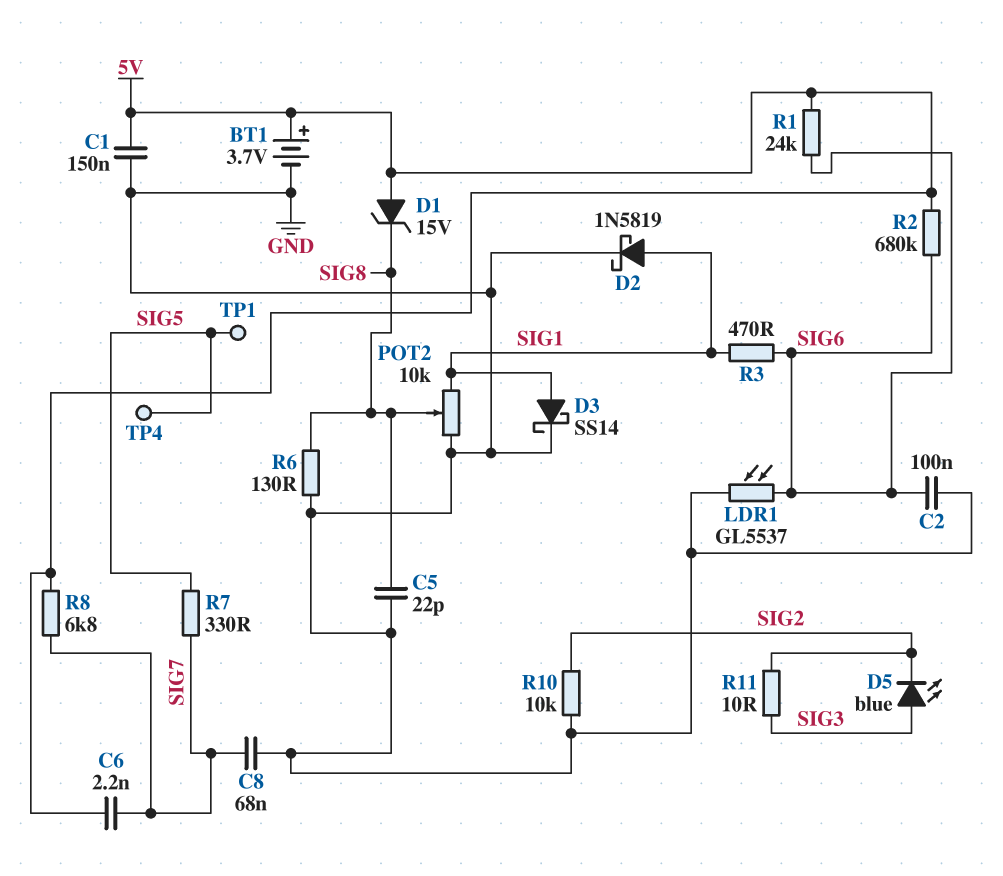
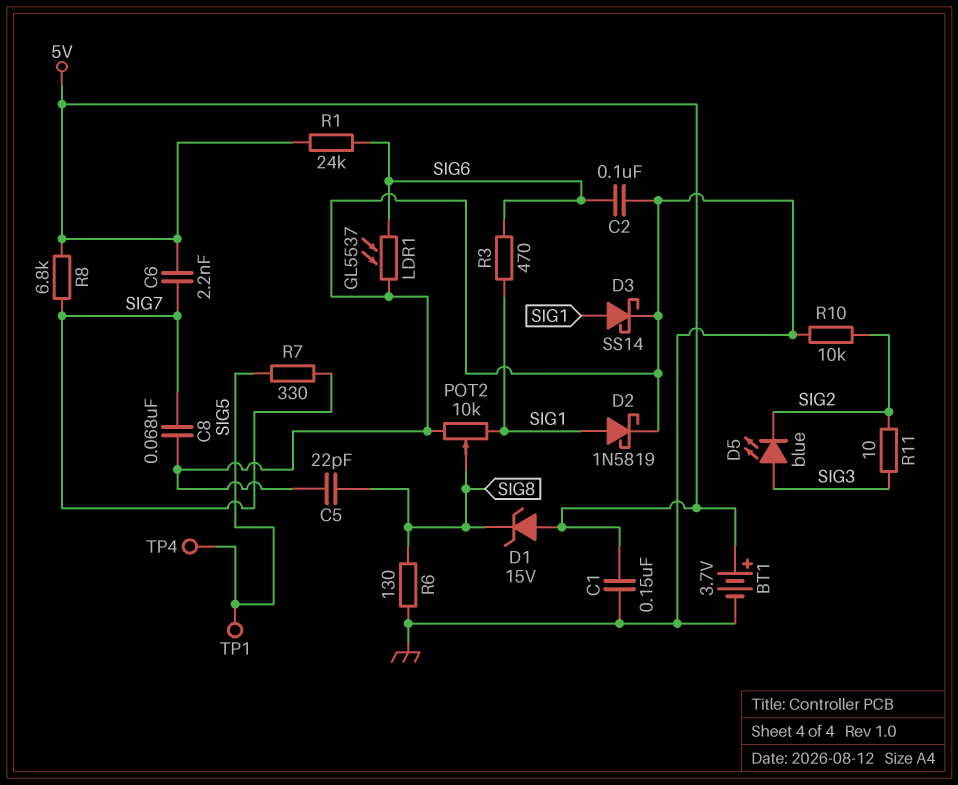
R2: 680k (5V, SIG6) -> none

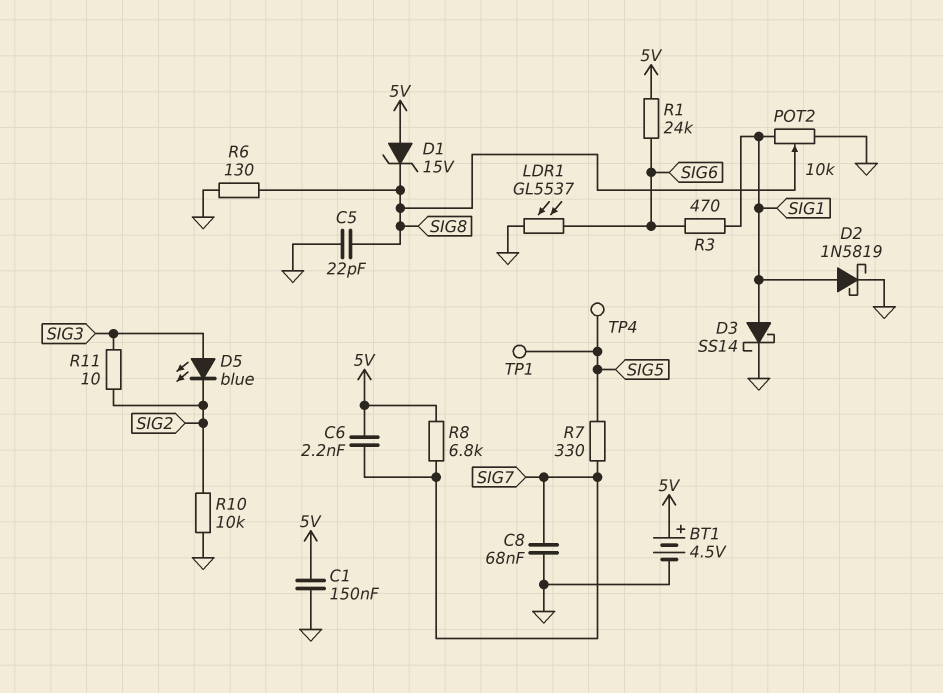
BT1: 3.7V (plus 5V, minus GND) -> 4.5V (plus 5V, minus GND)
C2: 100nF (GND, SIG6) -> none

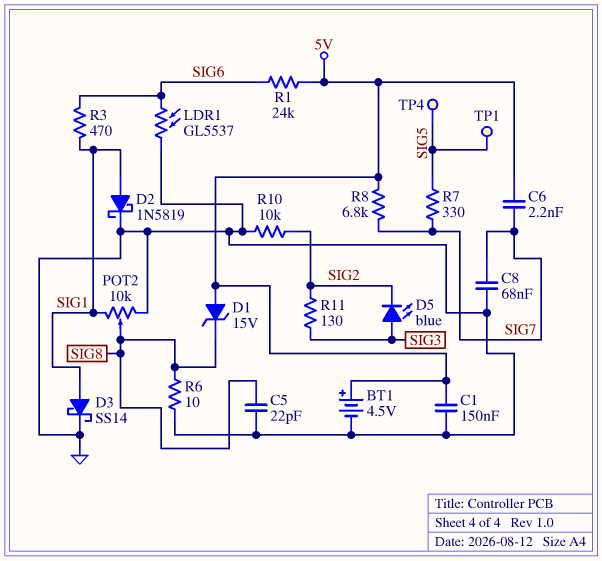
R6: 130 (GND, SIG8) -> 10 (GND, SIG8)
R11: 10 (SIG2, SIG3) -> 130 (SIG2, SIG3)

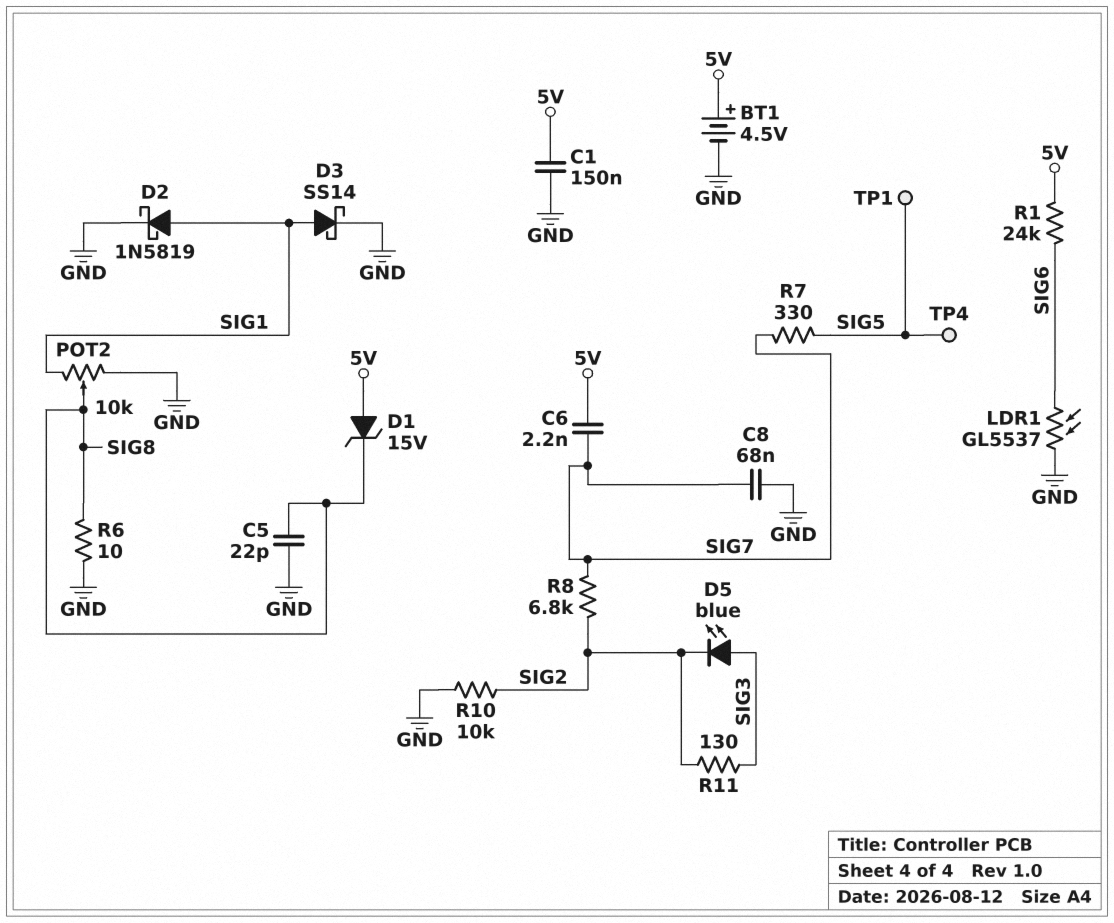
R3: 470 (SIG1, SIG6) -> none
R8: 6.8k (5V, SIG7) -> 6.8k (SIG2, SIG7)

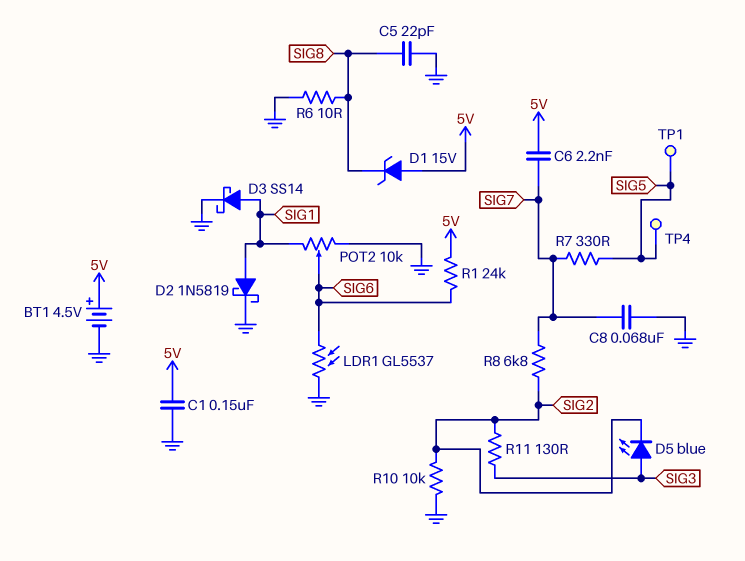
POT2: 10k (GND, SIG1, wiper SIG8) -> 10k (GND, SIG1, wiper SIG6)

